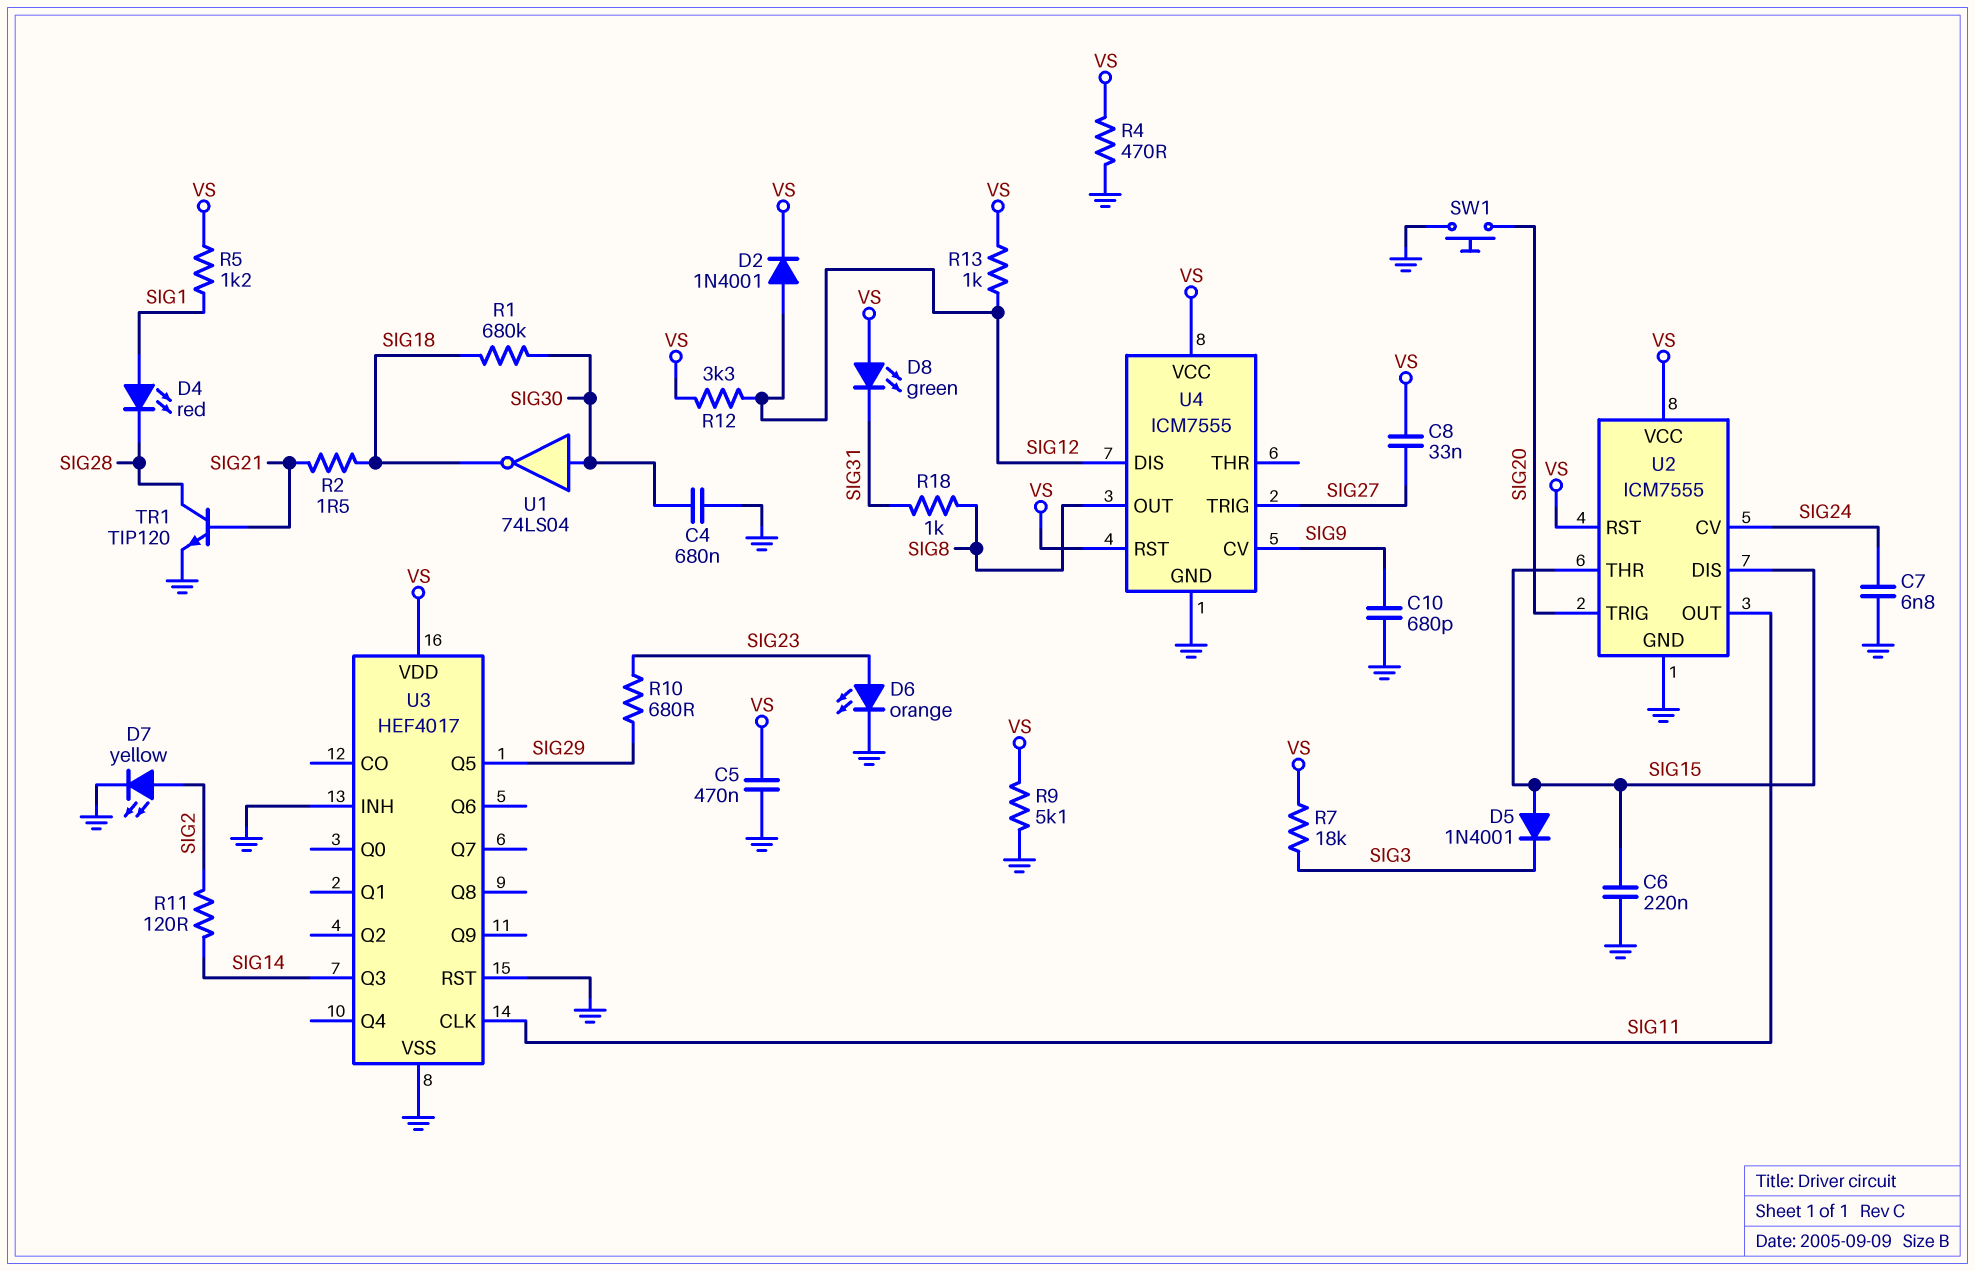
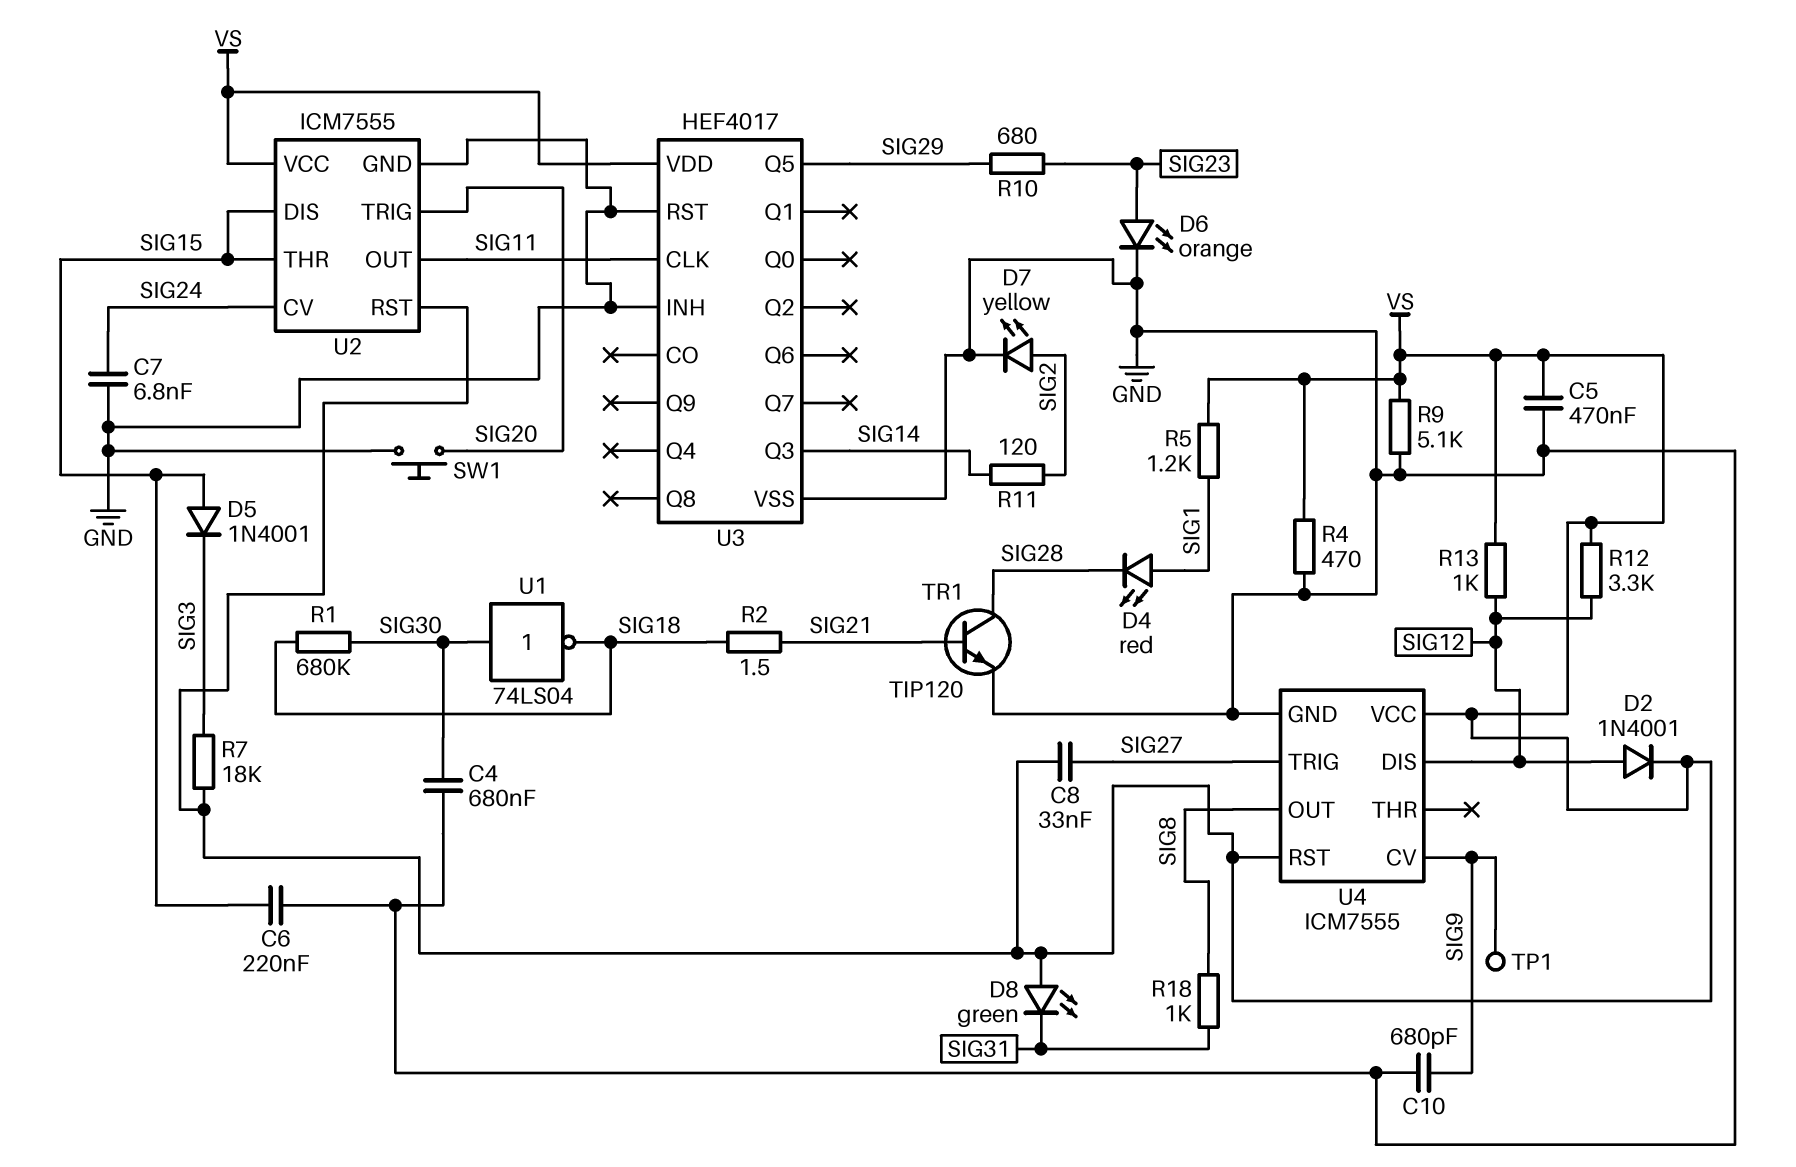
TP1: none -> test point (SIG9)

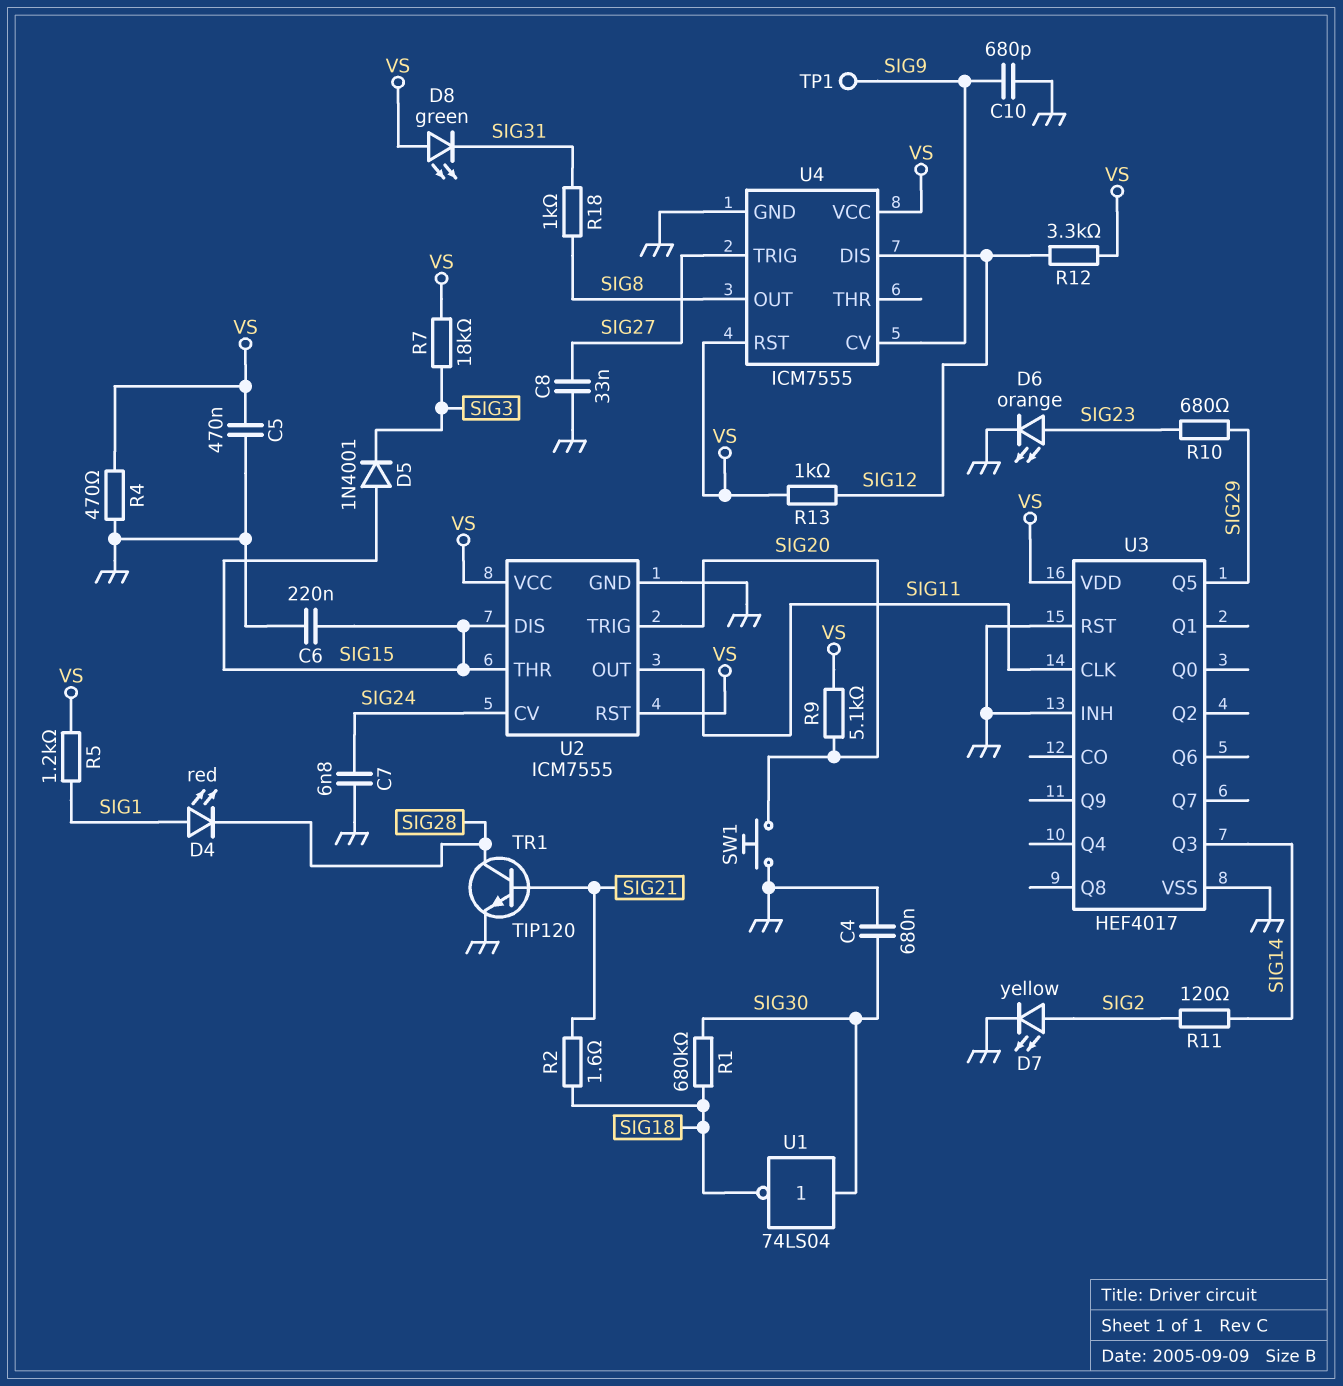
C8: 33nF (SIG27, VS) -> 33nF (GND, SIG27)
D2: diode 1N4001 (A SIG12, K VS) -> none
R2: 1.5 (SIG18, SIG21) -> 1.6 (SIG18, SIG21)
R9: 5.1k (GND, VS) -> 5.1k (SIG20, VS)

